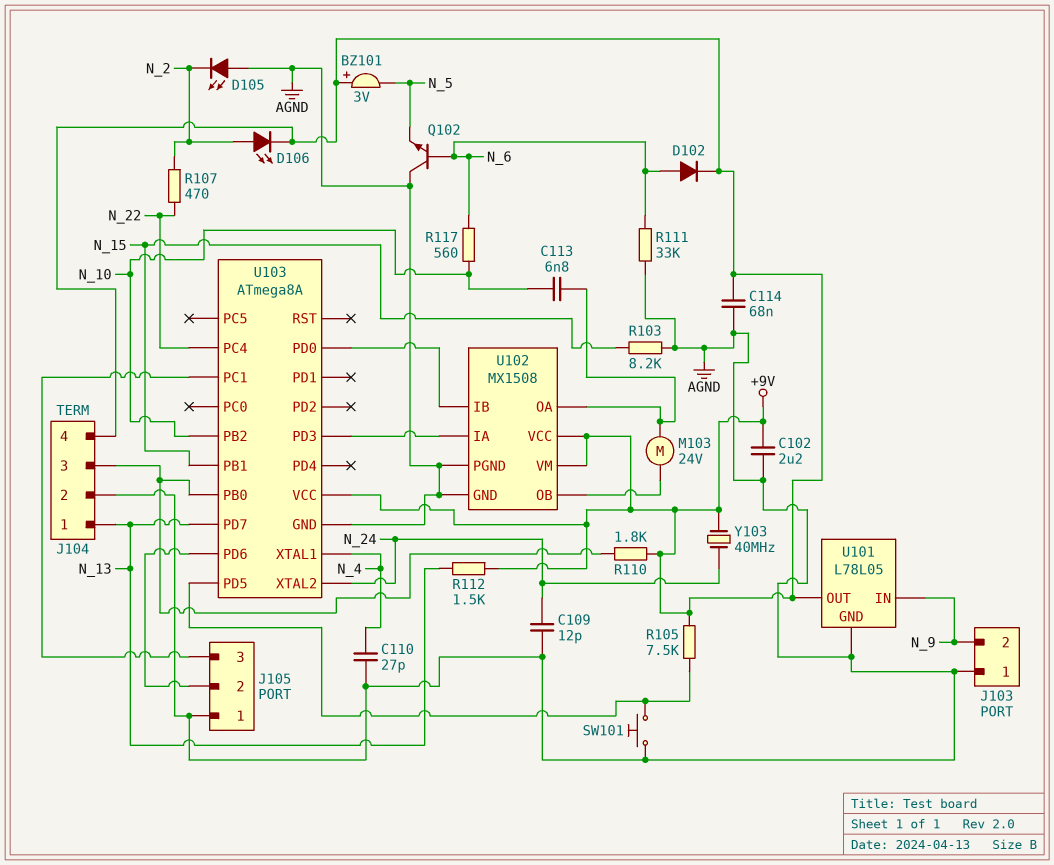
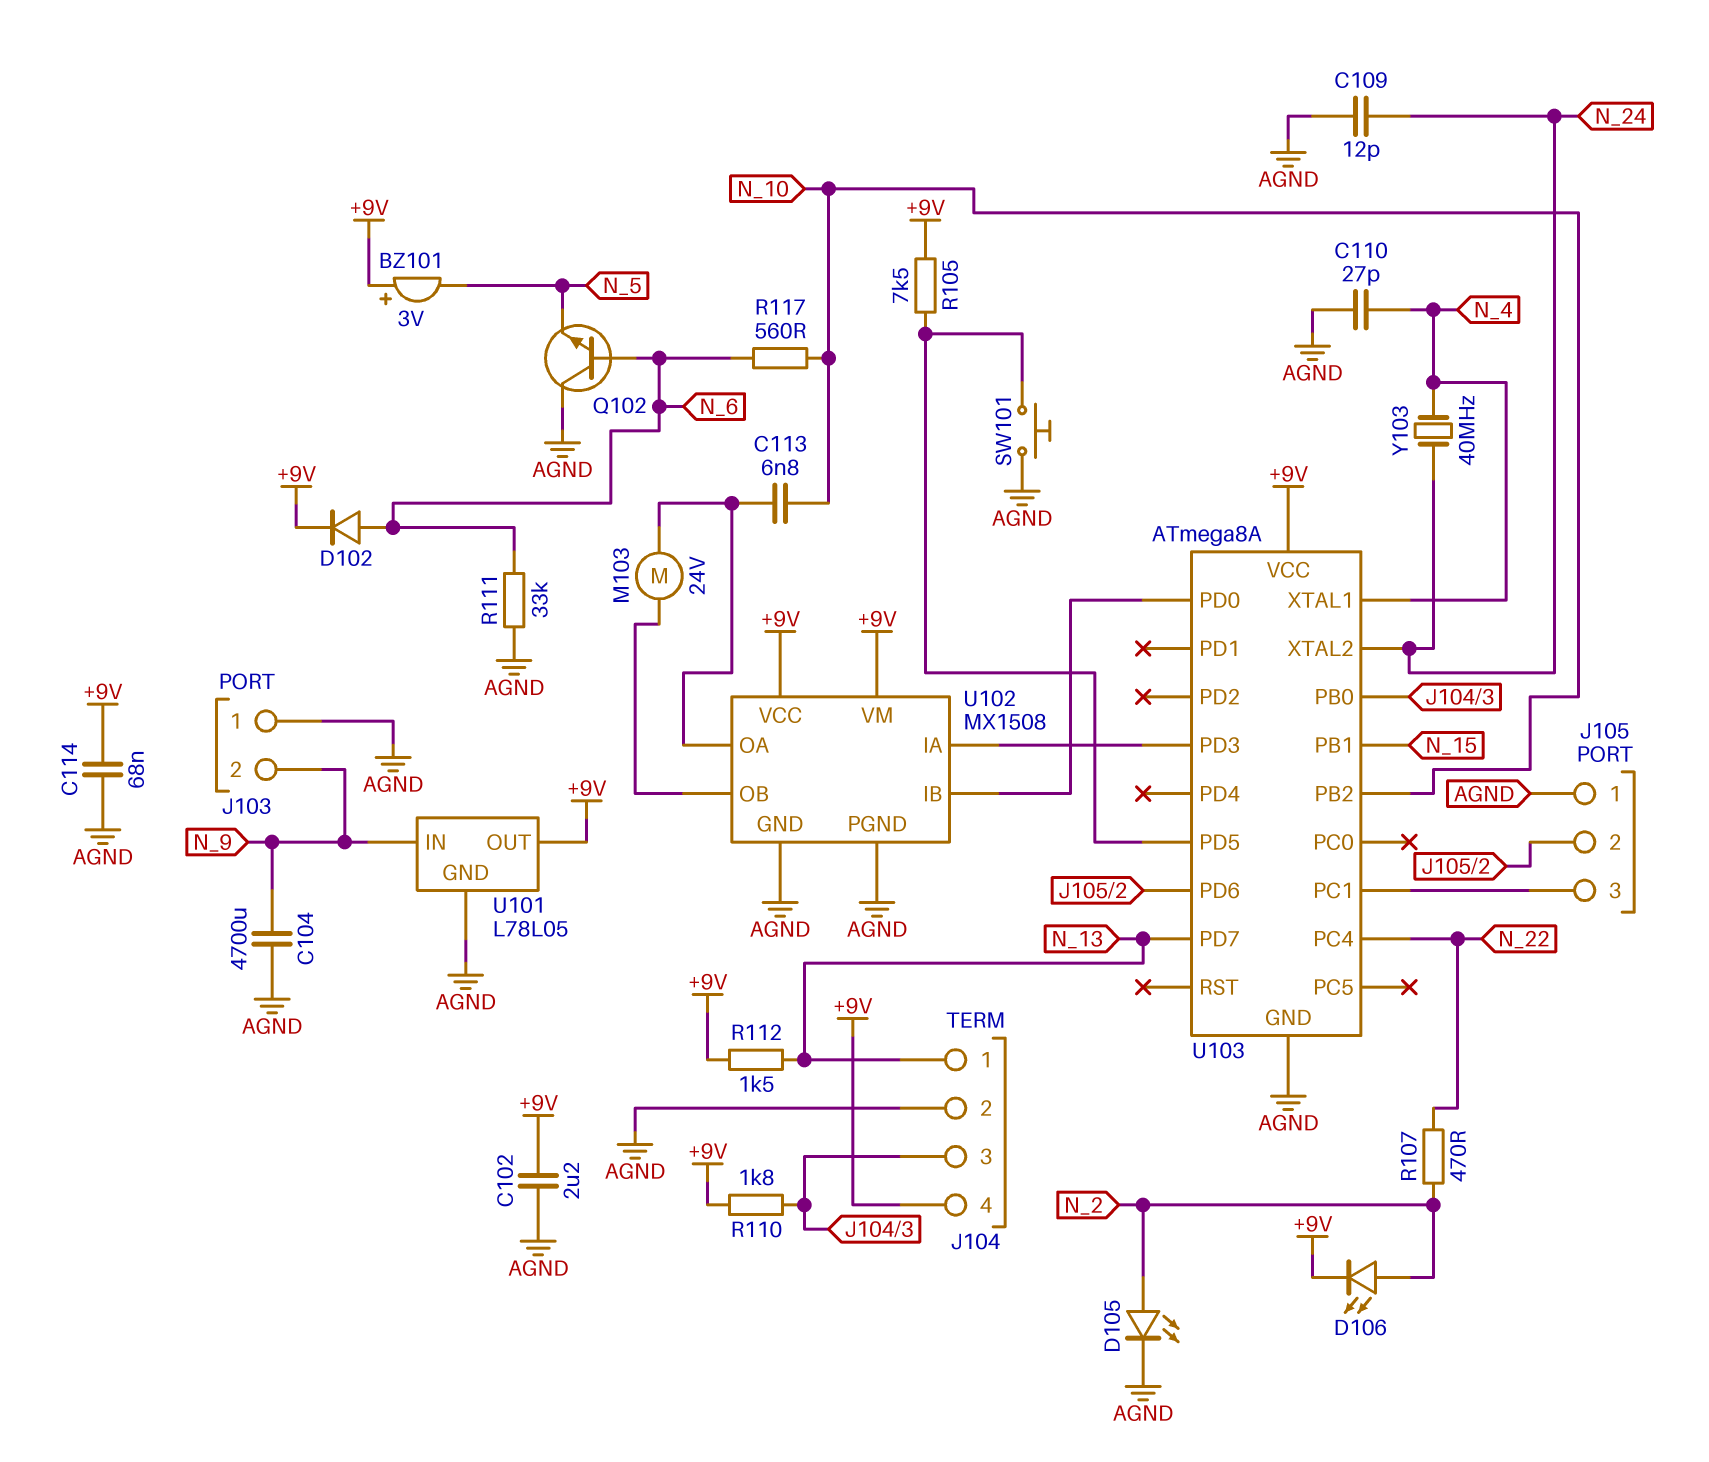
C104: none -> 4700uF (AGND, N_9)
D105: LED (A AGND, K N_2) -> LED (A N_2, K AGND)
R103: 8.2k (AGND, N_15) -> none
Y103: 40MHz (+9V, N_24) -> 40MHz (N_4, N_24)

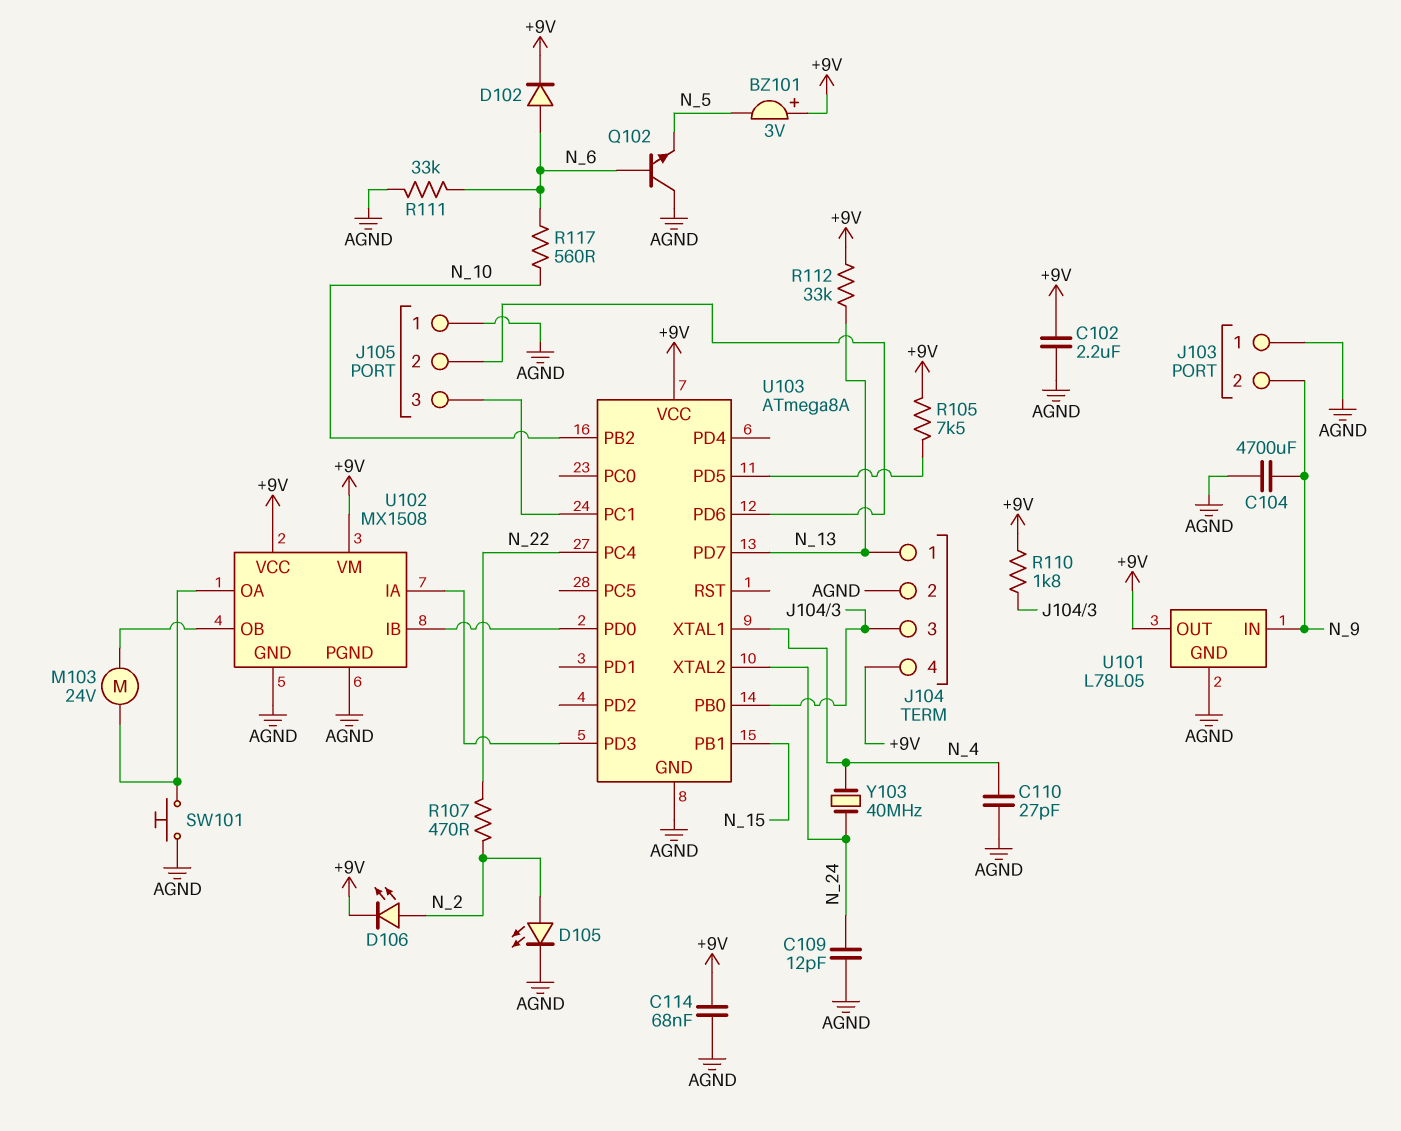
C113: 6.8nF (N_10, U102/OA) -> none
R112: 1.5k (+9V, N_13) -> 33k (+9V, N_13)
SW101: button (AGND, U103/PD5) -> button (AGND, U102/OA)

